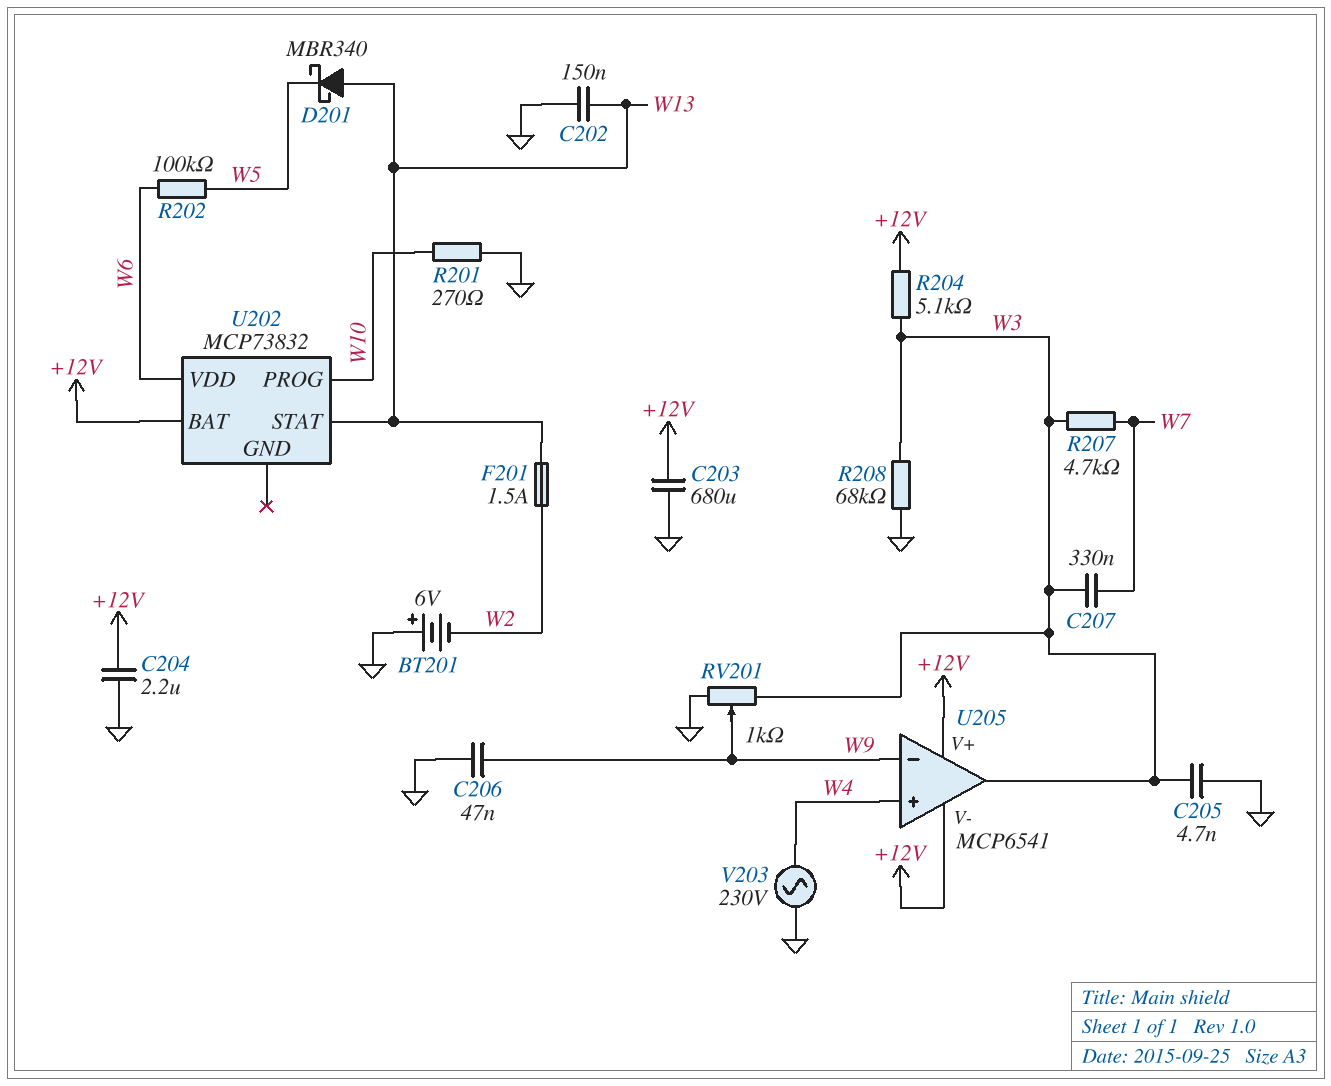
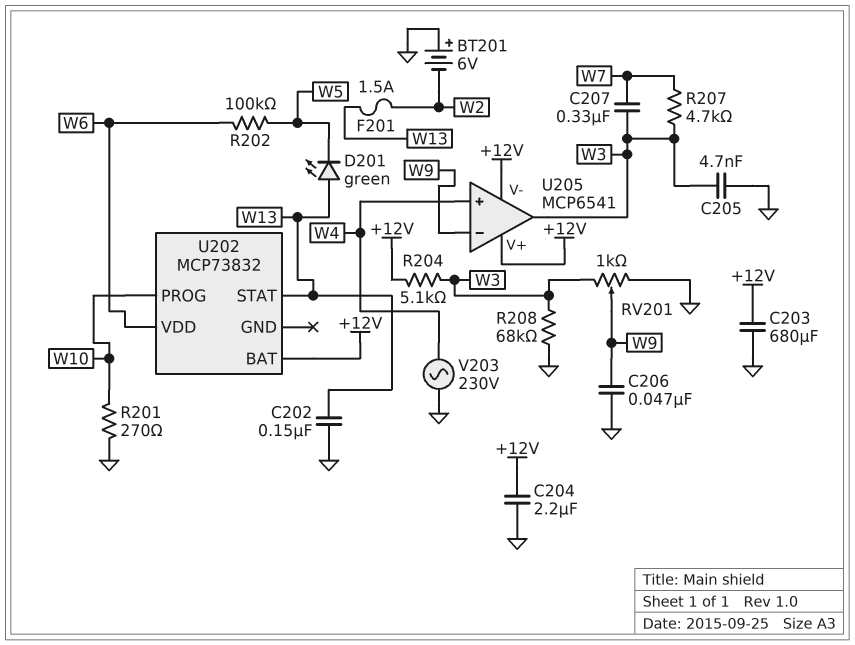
D201: schottky MBR340 (A W13, K W5) -> LED green (A W13, K W5)

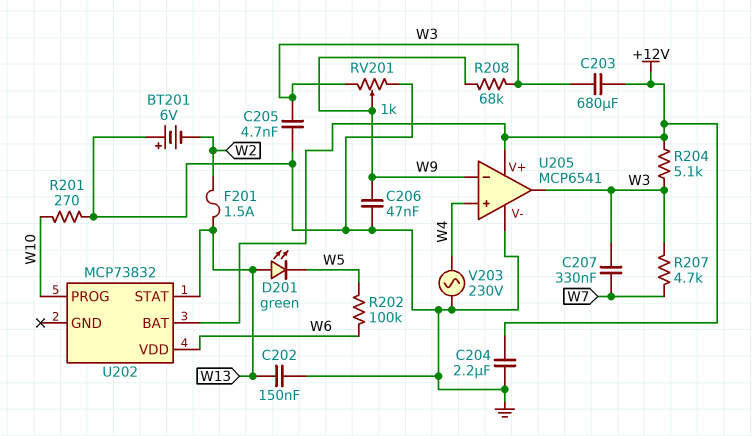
C203: 680uF (+12V, GND) -> 680uF (+12V, W3)
R208: 68k (GND, W3) -> 68k (W3, W9)
U205 pin V-: +12V -> GND

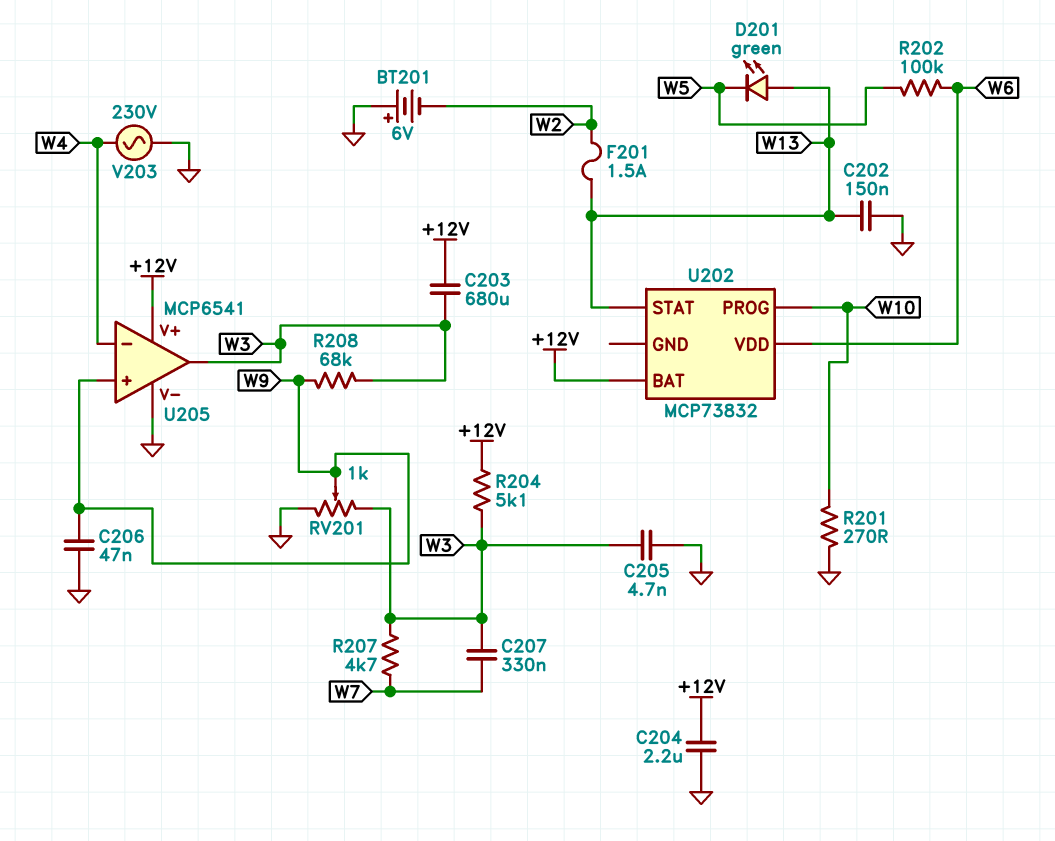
U205 pin in+: W4 -> W9
U205 pin in-: W9 -> W4

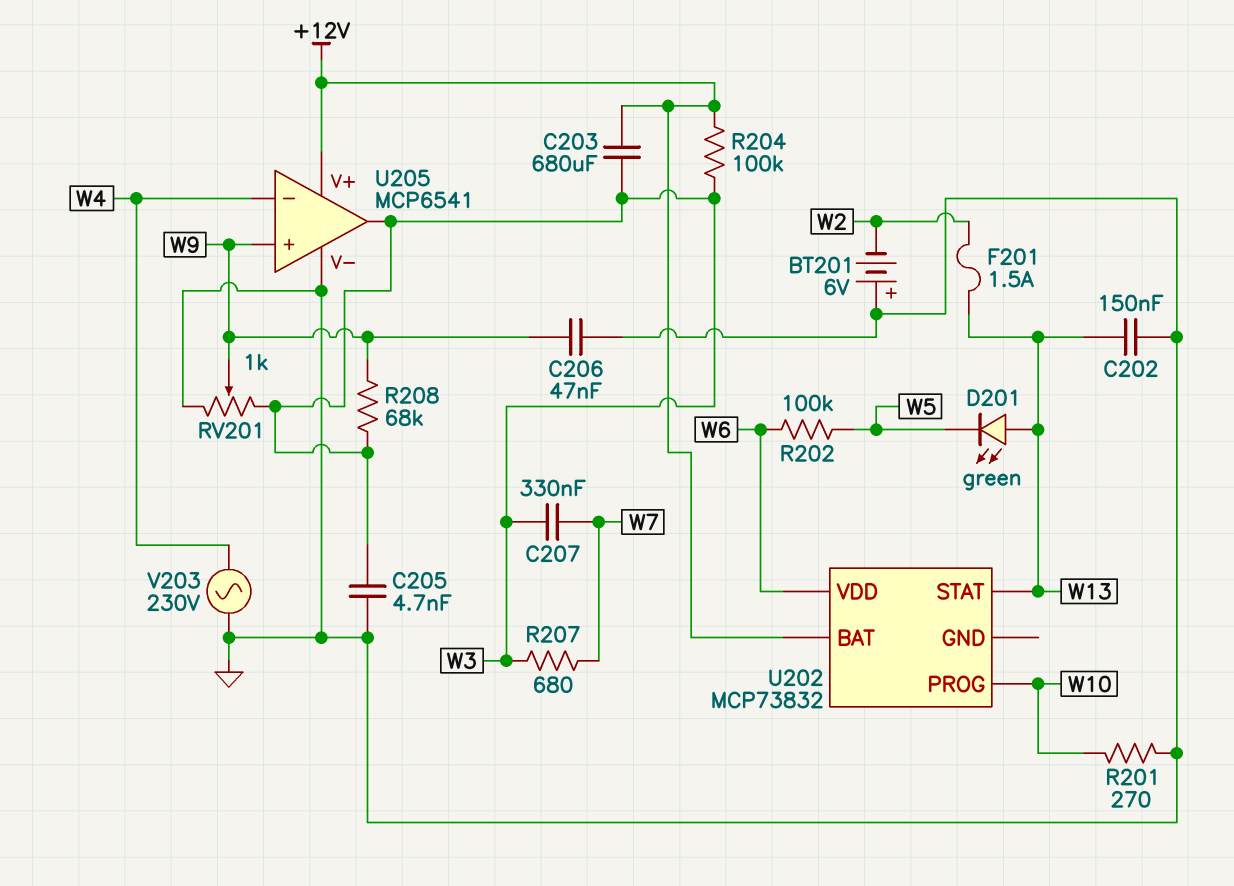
C204: 2.2uF (+12V, GND) -> none
R204: 5.1k (+12V, W3) -> 100k (+12V, W3)
R207: 4.7k (W3, W7) -> 680 (W3, W7)

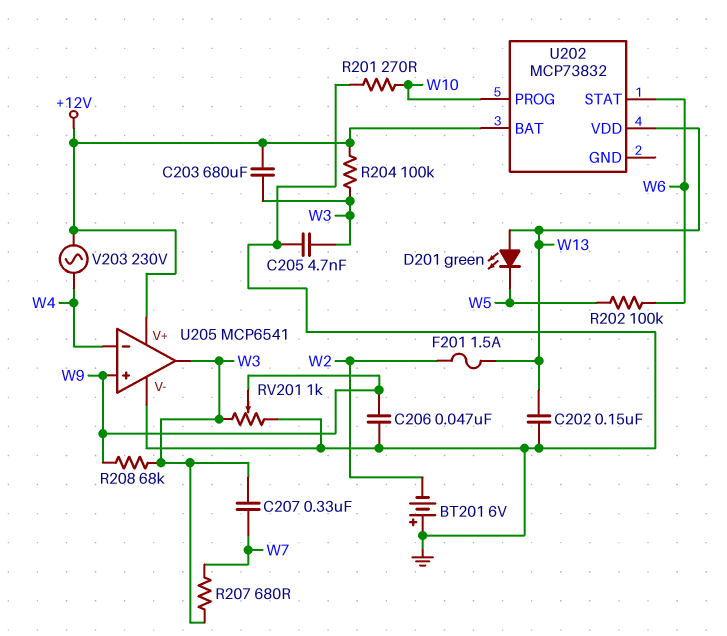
U202 pin STAT: W13 -> W6
U202 pin VDD: W6 -> W13
V203: AC 230V (GND, W4) -> AC 230V (+12V, W4)

